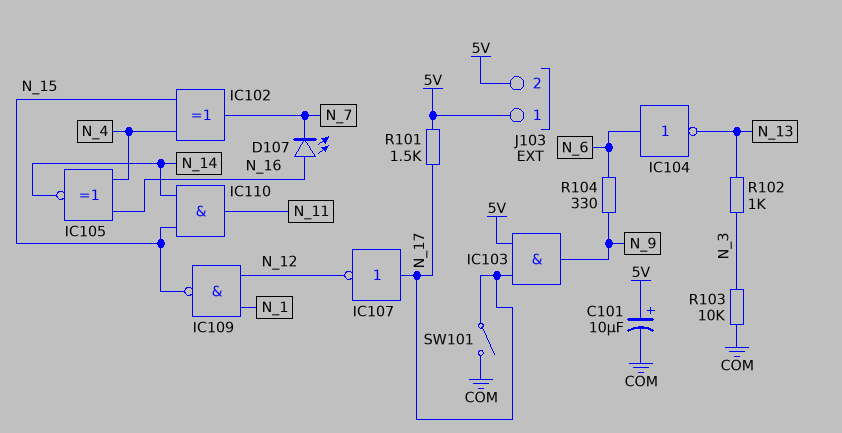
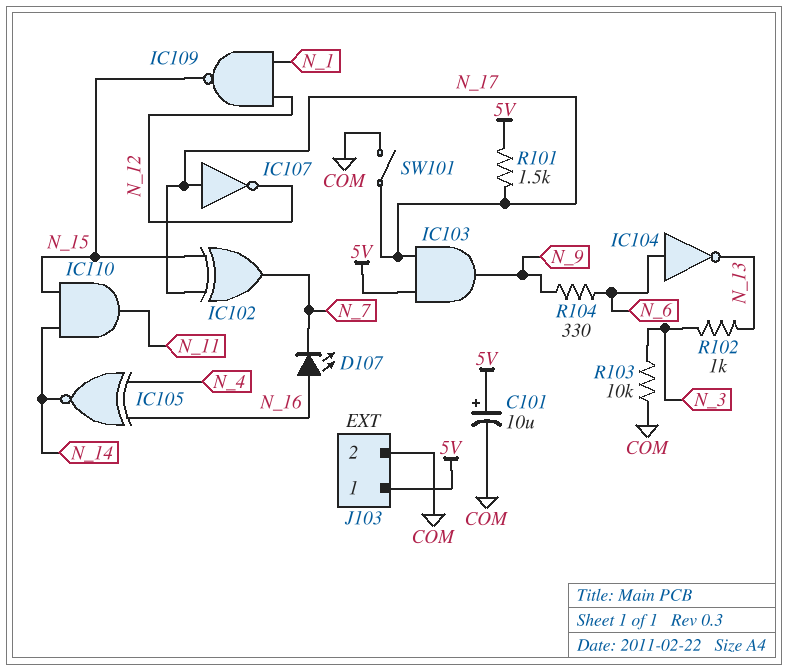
IC102: XOR (in N_4, in N_15, out N_7) -> XOR (in N_15, in N_17, out N_7)
J103 pin 2: 5V -> COM

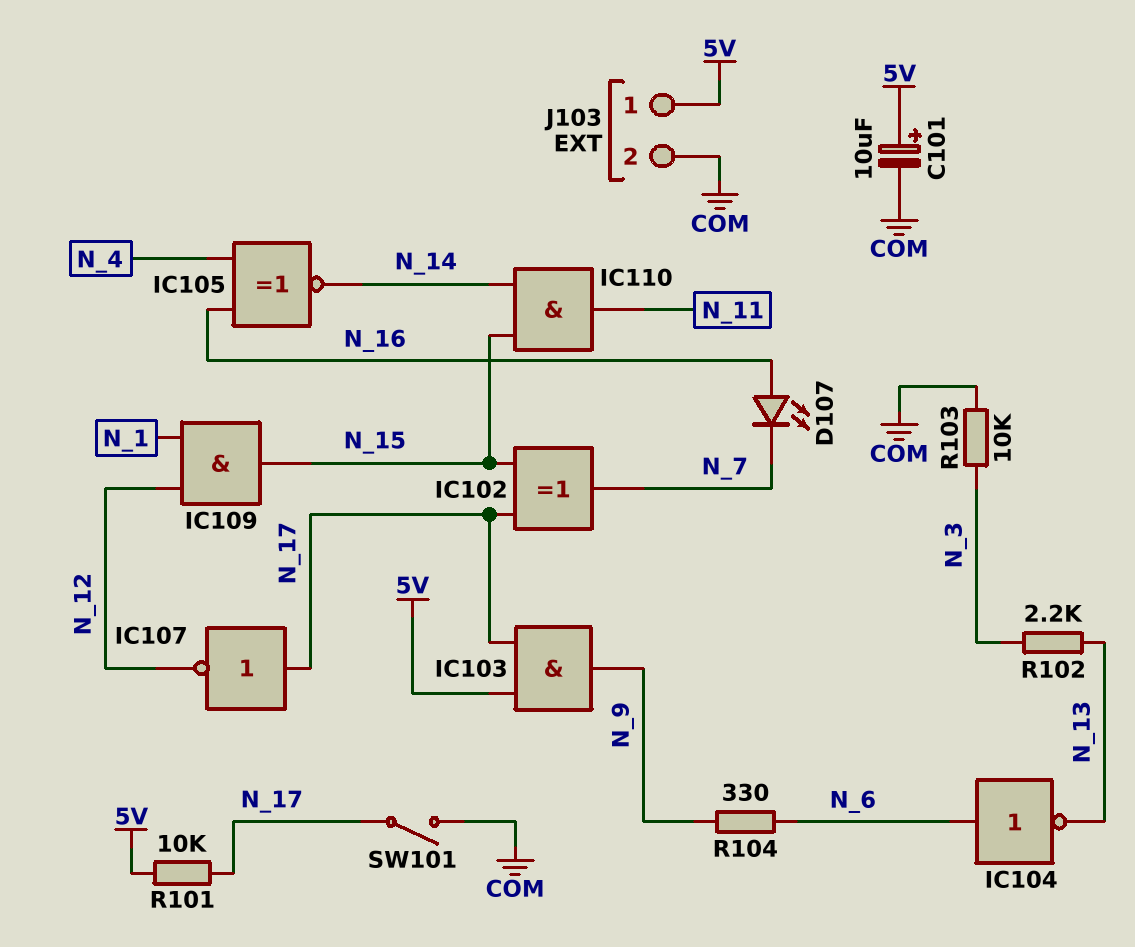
IC109: NAND (in N_1, in N_12, out N_15) -> AND (in N_1, in N_12, out N_15)
R101: 1.5k (5V, N_17) -> 10k (5V, N_17)
R102: 1k (N_3, N_13) -> 2.2k (N_3, N_13)

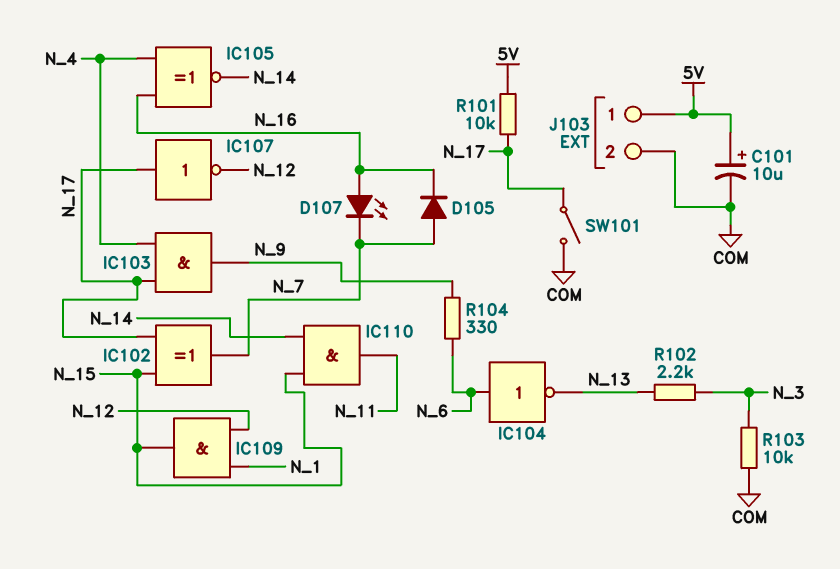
D105: none -> diode (A N_7, K N_16)
IC103: AND (in 5V, in N_17, out N_9) -> AND (in N_4, in N_17, out N_9)

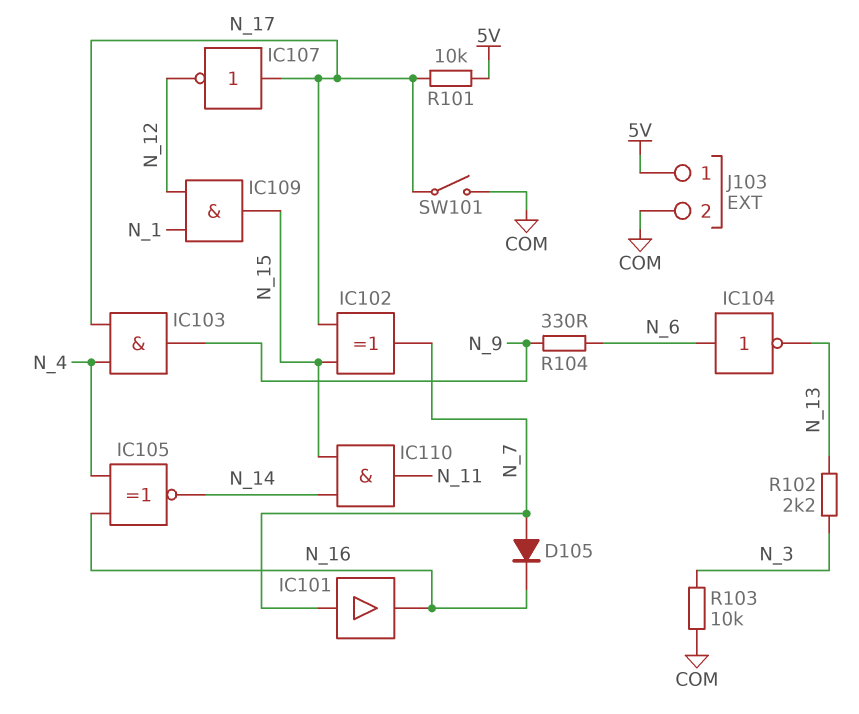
C101: 10uF (plus 5V, minus COM) -> none
D107: LED (A N_16, K N_7) -> none
IC101: none -> buffer (in N_7, out N_16)

